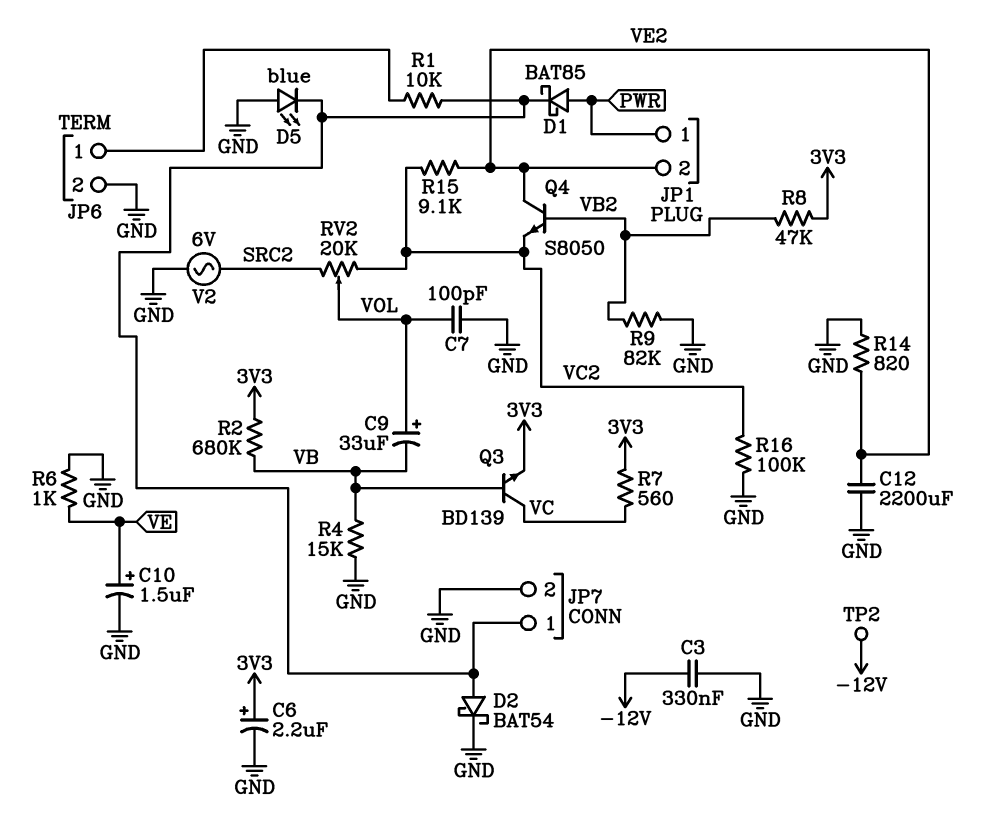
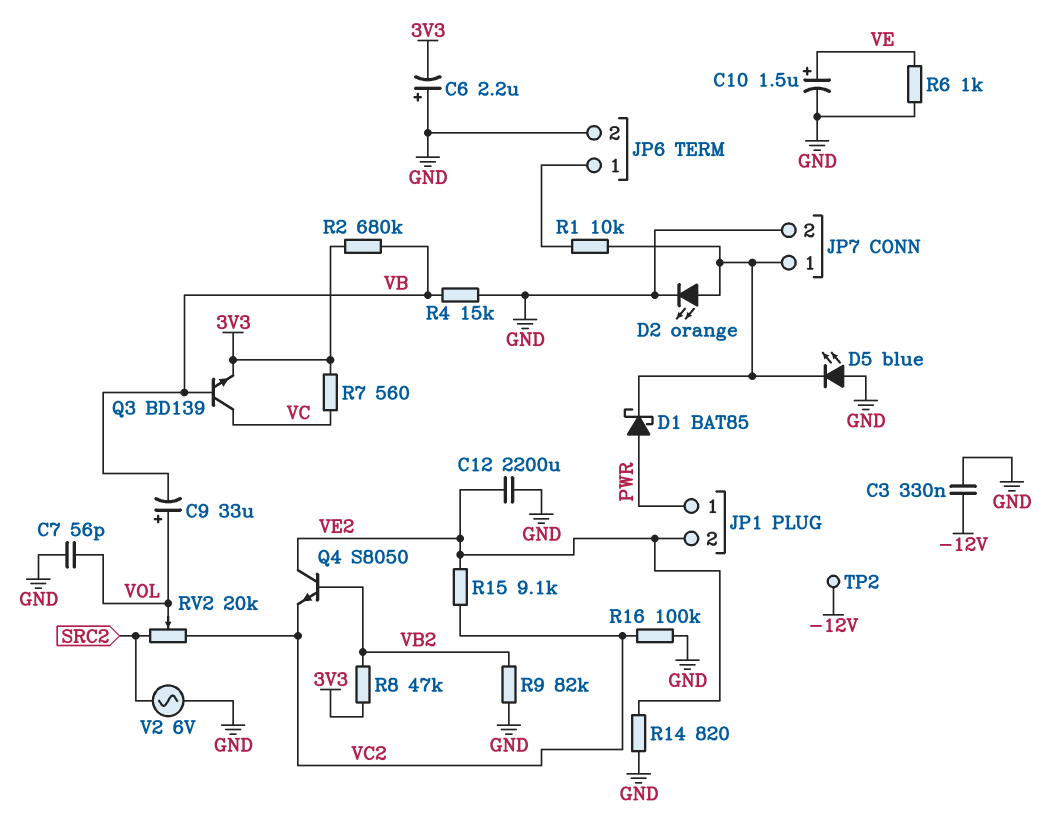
C6: 2.2uF (plus 3V3, minus GND) -> 2.2uF (plus GND, minus 3V3)
C7: 100pF (GND, VOL) -> 56pF (GND, VOL)
D2: schottky BAT54 (A JP7/1, K GND) -> LED orange (A JP7/1, K GND)

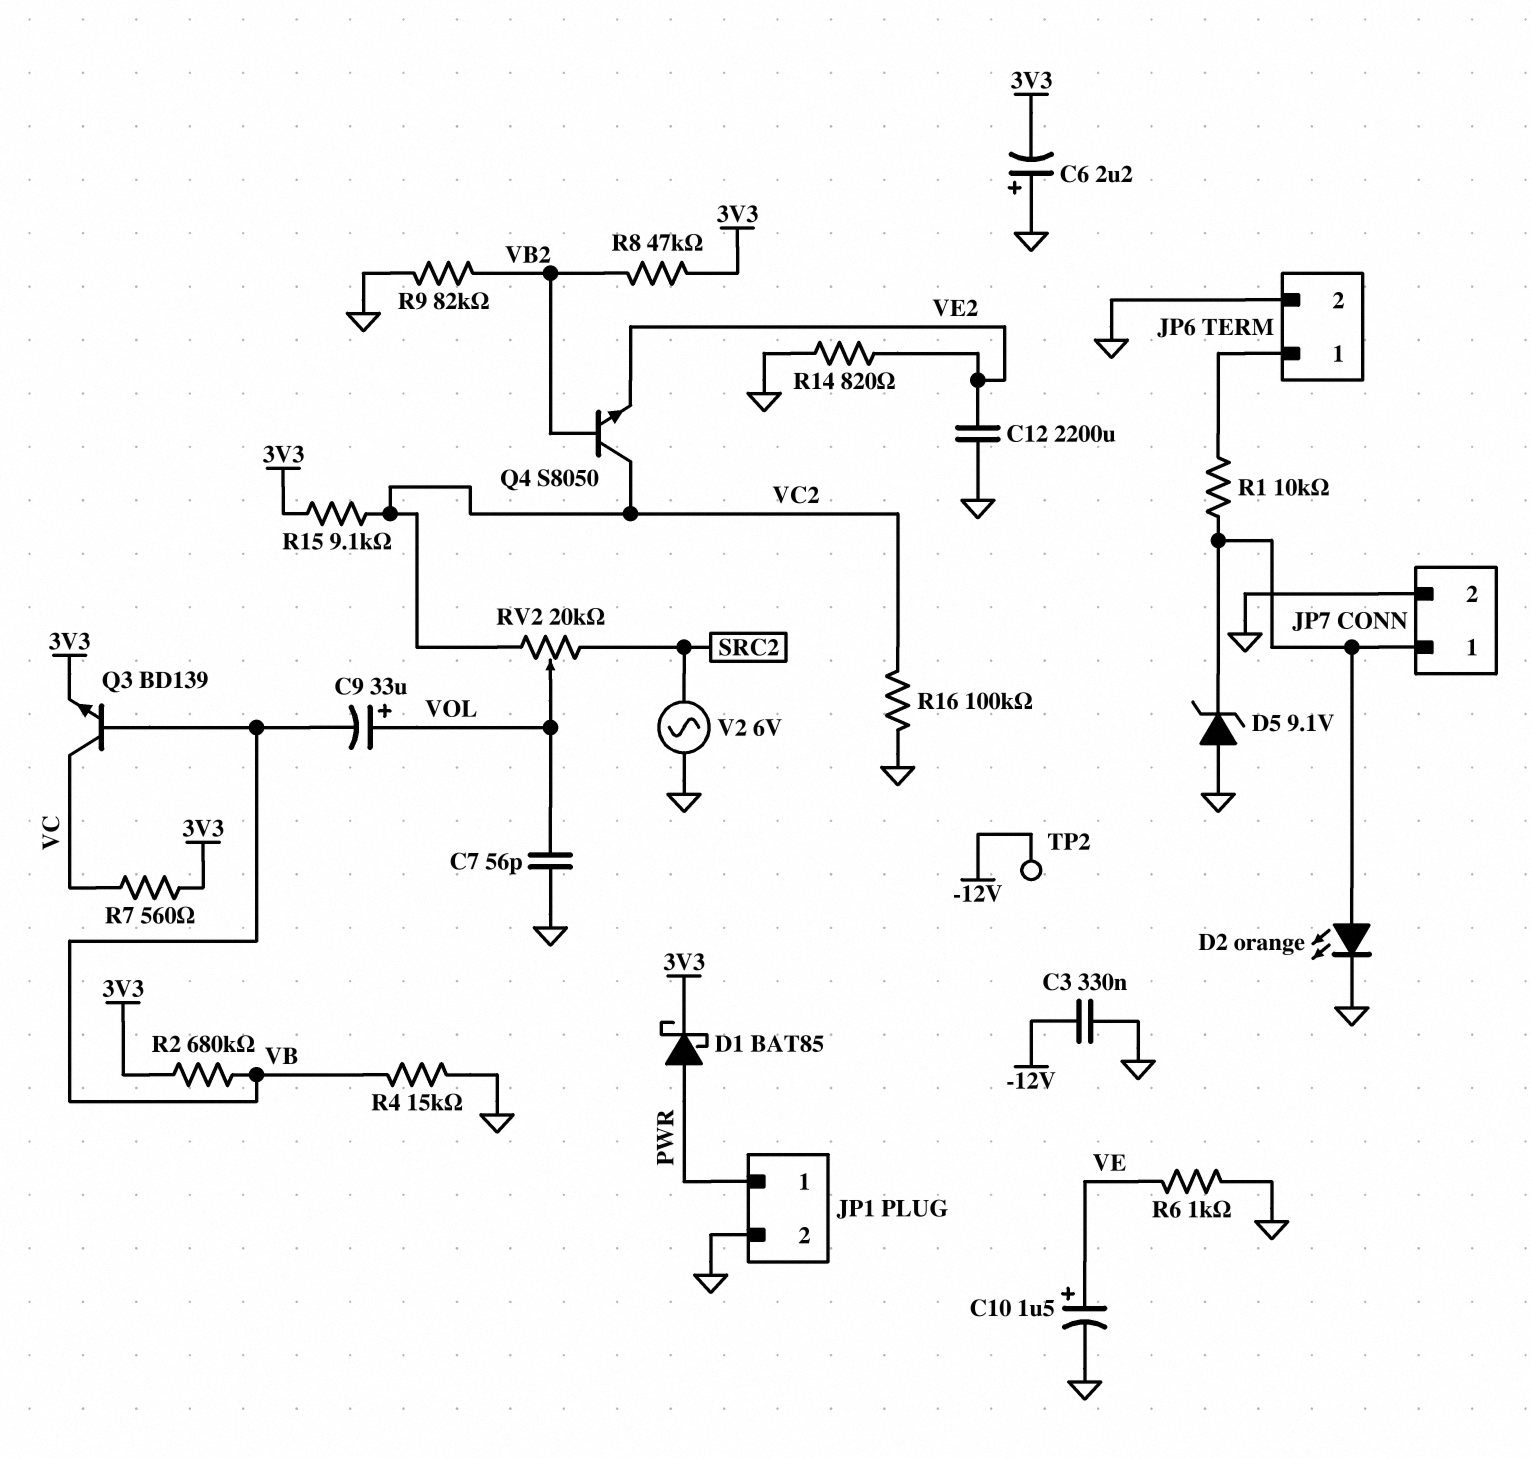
D1: schottky BAT85 (A PWR, K JP7/1) -> schottky BAT85 (A PWR, K 3V3)
D5: LED blue (A GND, K JP7/1) -> zener 9.1V (A GND, K JP7/1)
JP1 pin 2: VE2 -> GND
Q4: NPN S8050 (B VB2, C VE2, E VC2) -> NPN S8050 (B VB2, C VC2, E VE2)
R15: 9.1k (VC2, VE2) -> 9.1k (3V3, VC2)

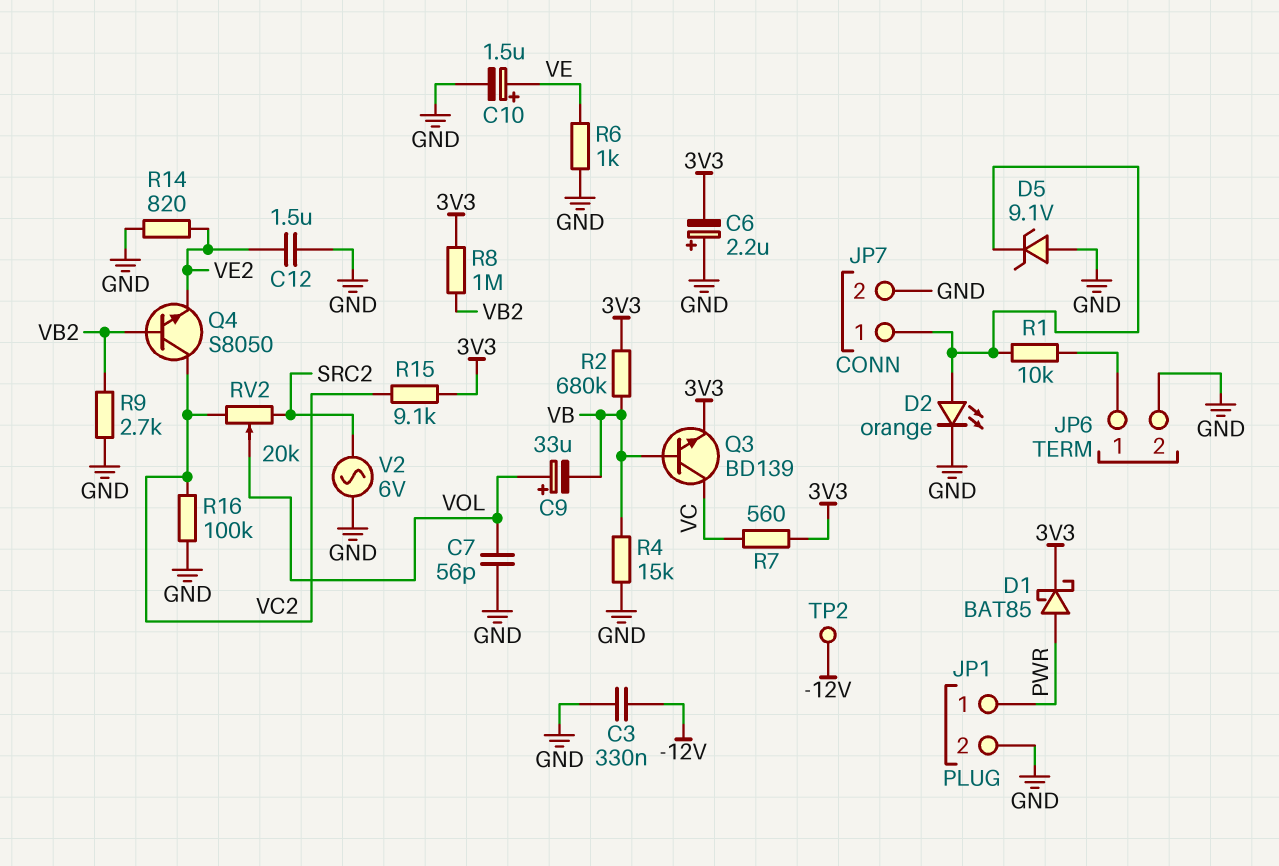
C12: 2200uF (GND, VE2) -> 1.5uF (GND, VE2)
R8: 47k (3V3, VB2) -> 1M (3V3, VB2)
R9: 82k (GND, VB2) -> 2.7k (GND, VB2)

